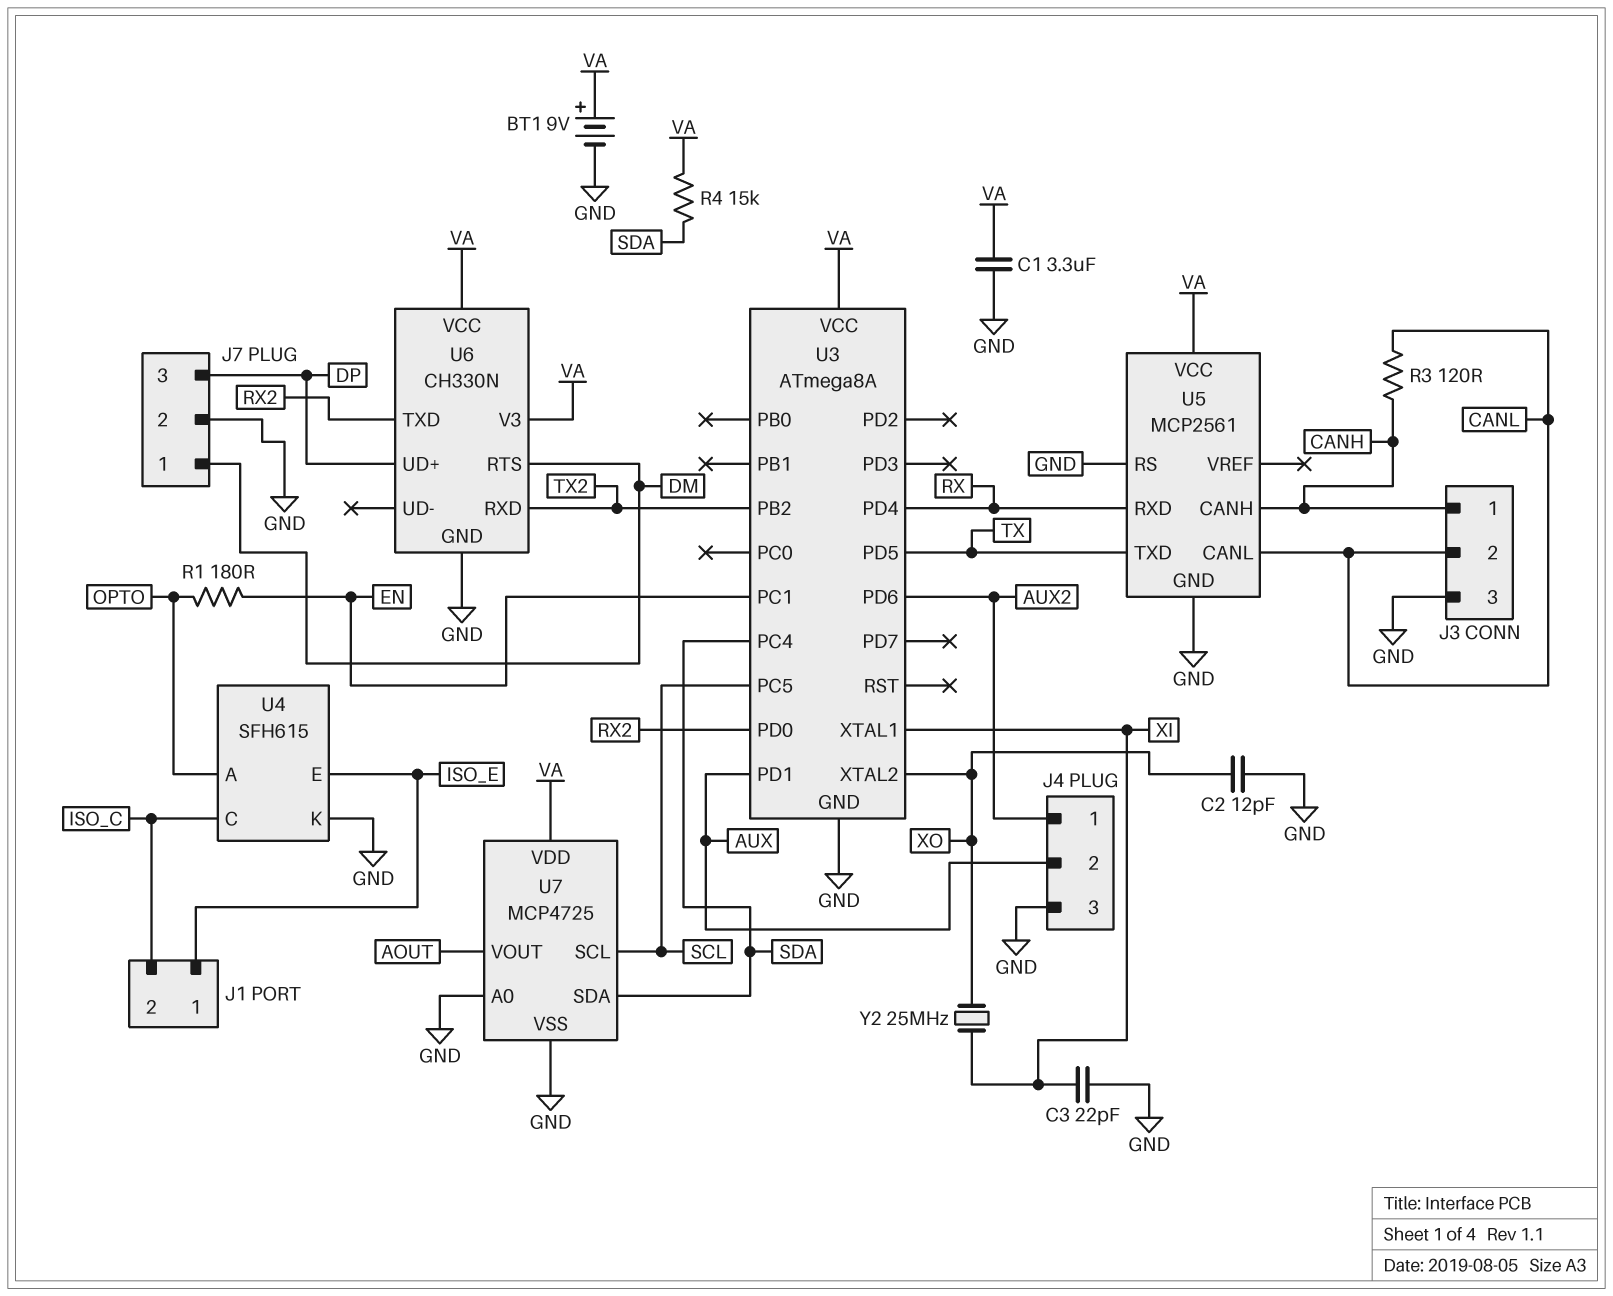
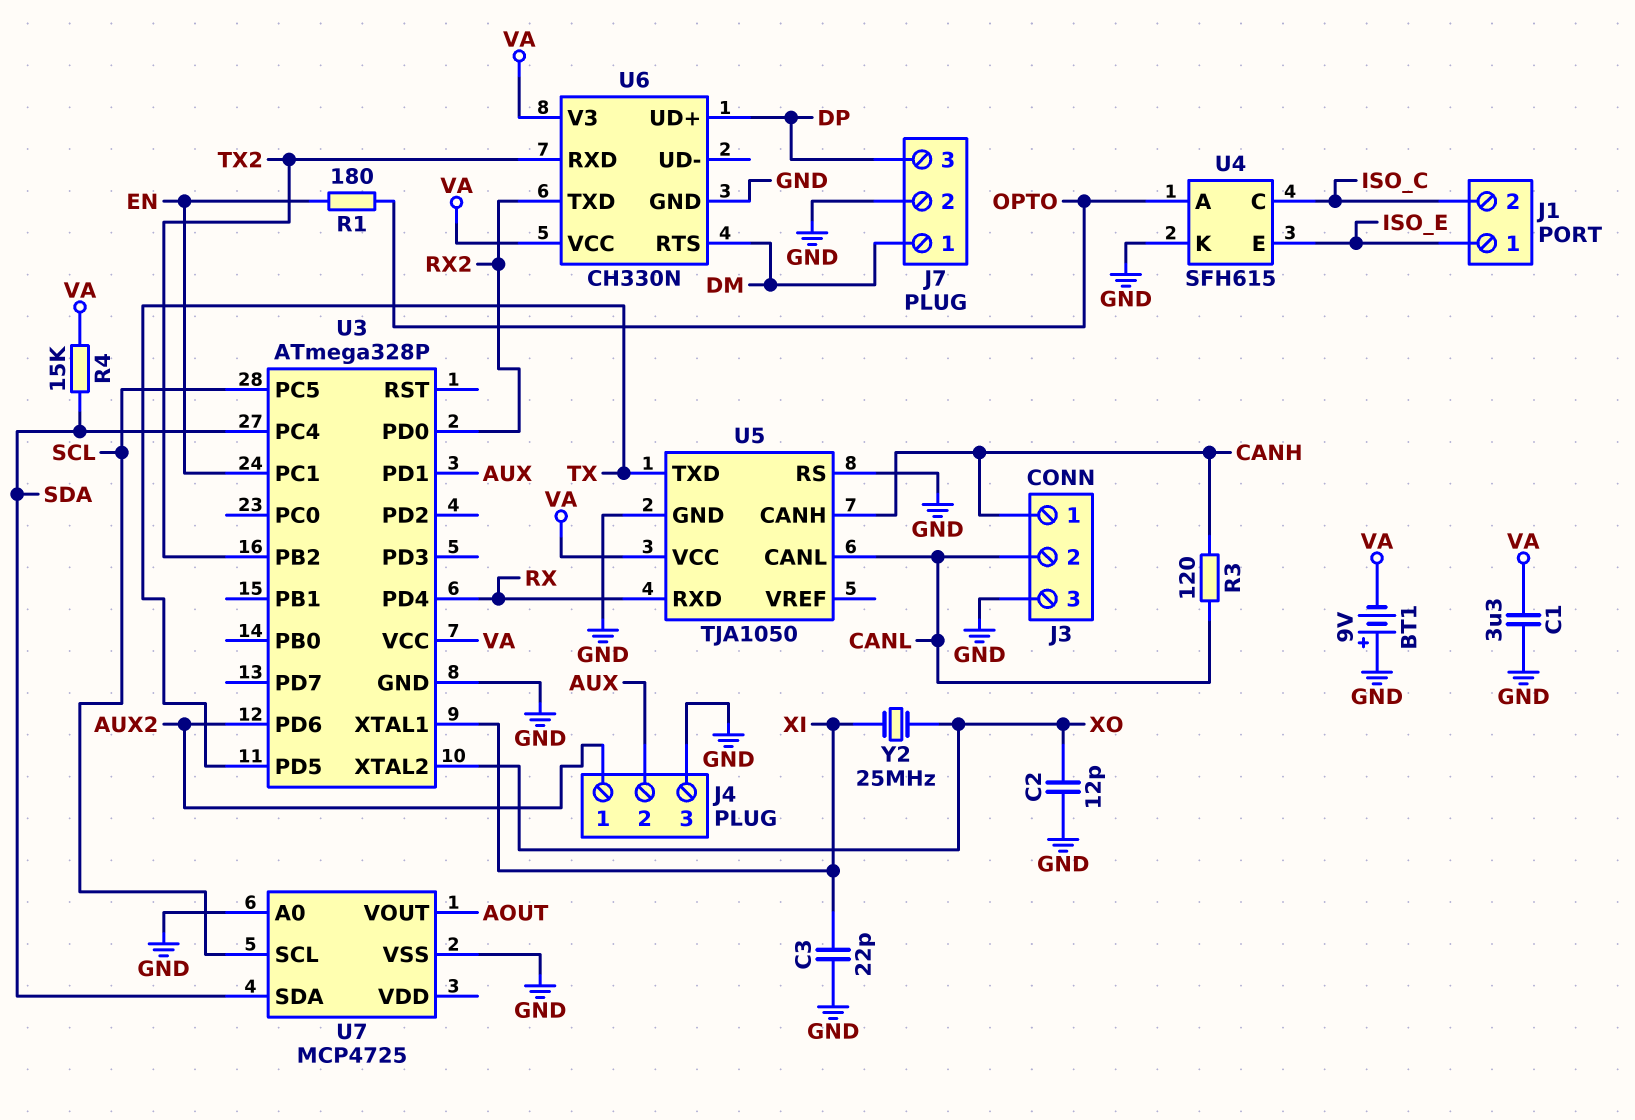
BT1: 9V (plus VA, minus GND) -> 9V (plus GND, minus VA)
U3: ATmega8A -> ATmega328P
U5: MCP2561 -> TJA1050
U7 pin VDD: VA -> none

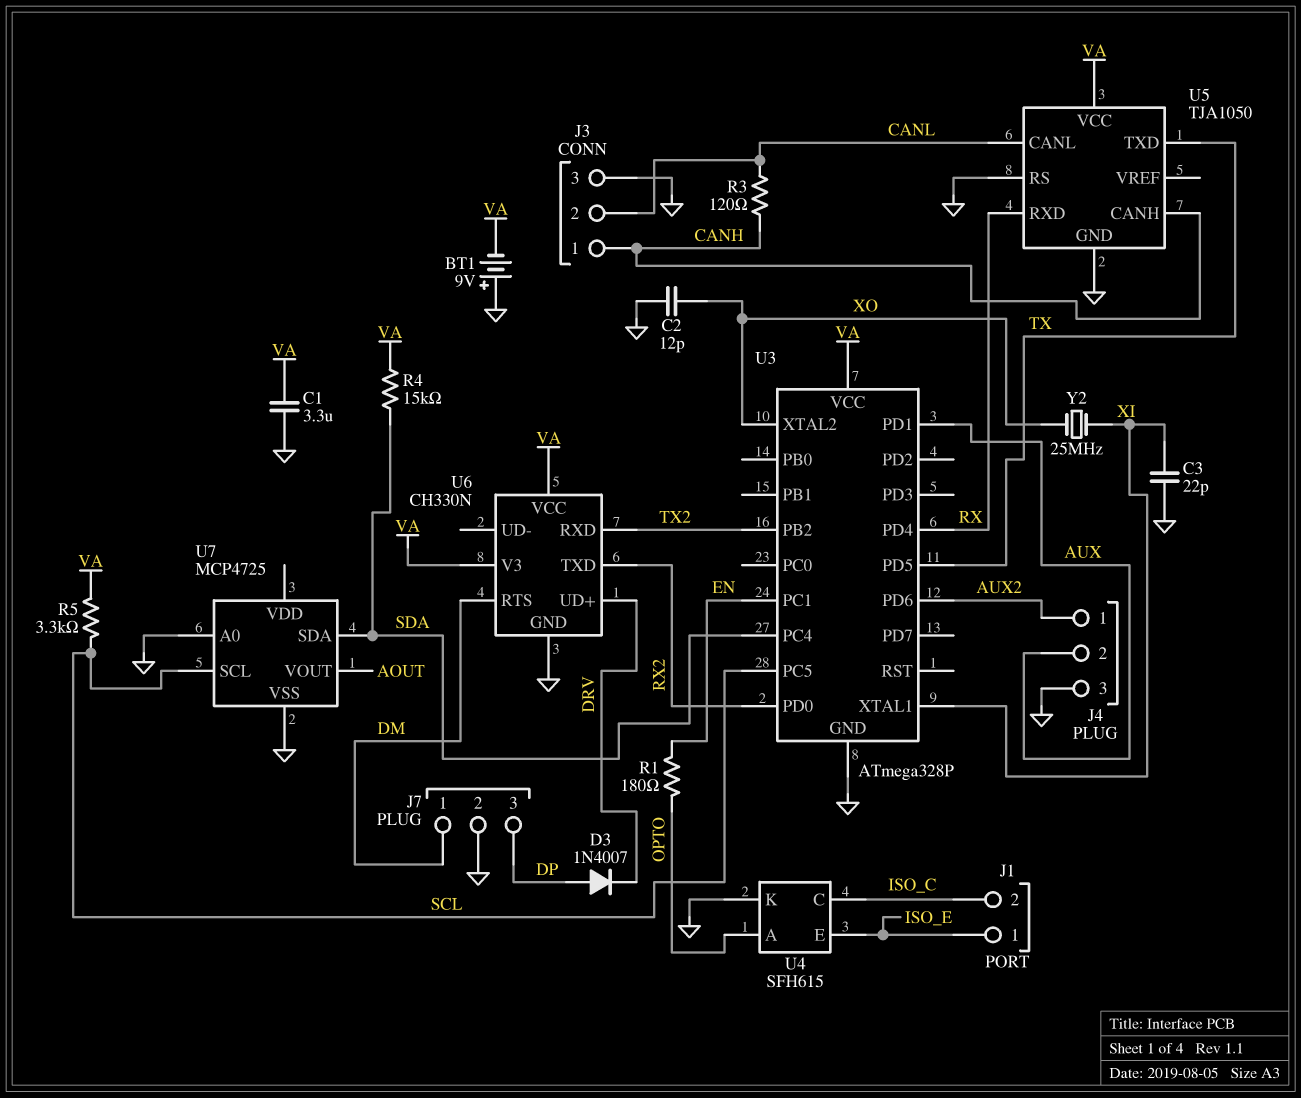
D3: none -> diode 1N4007 (A DP, K DRV)
R5: none -> 3.3k (SCL, VA)
U6 pin UD+: DP -> DRV

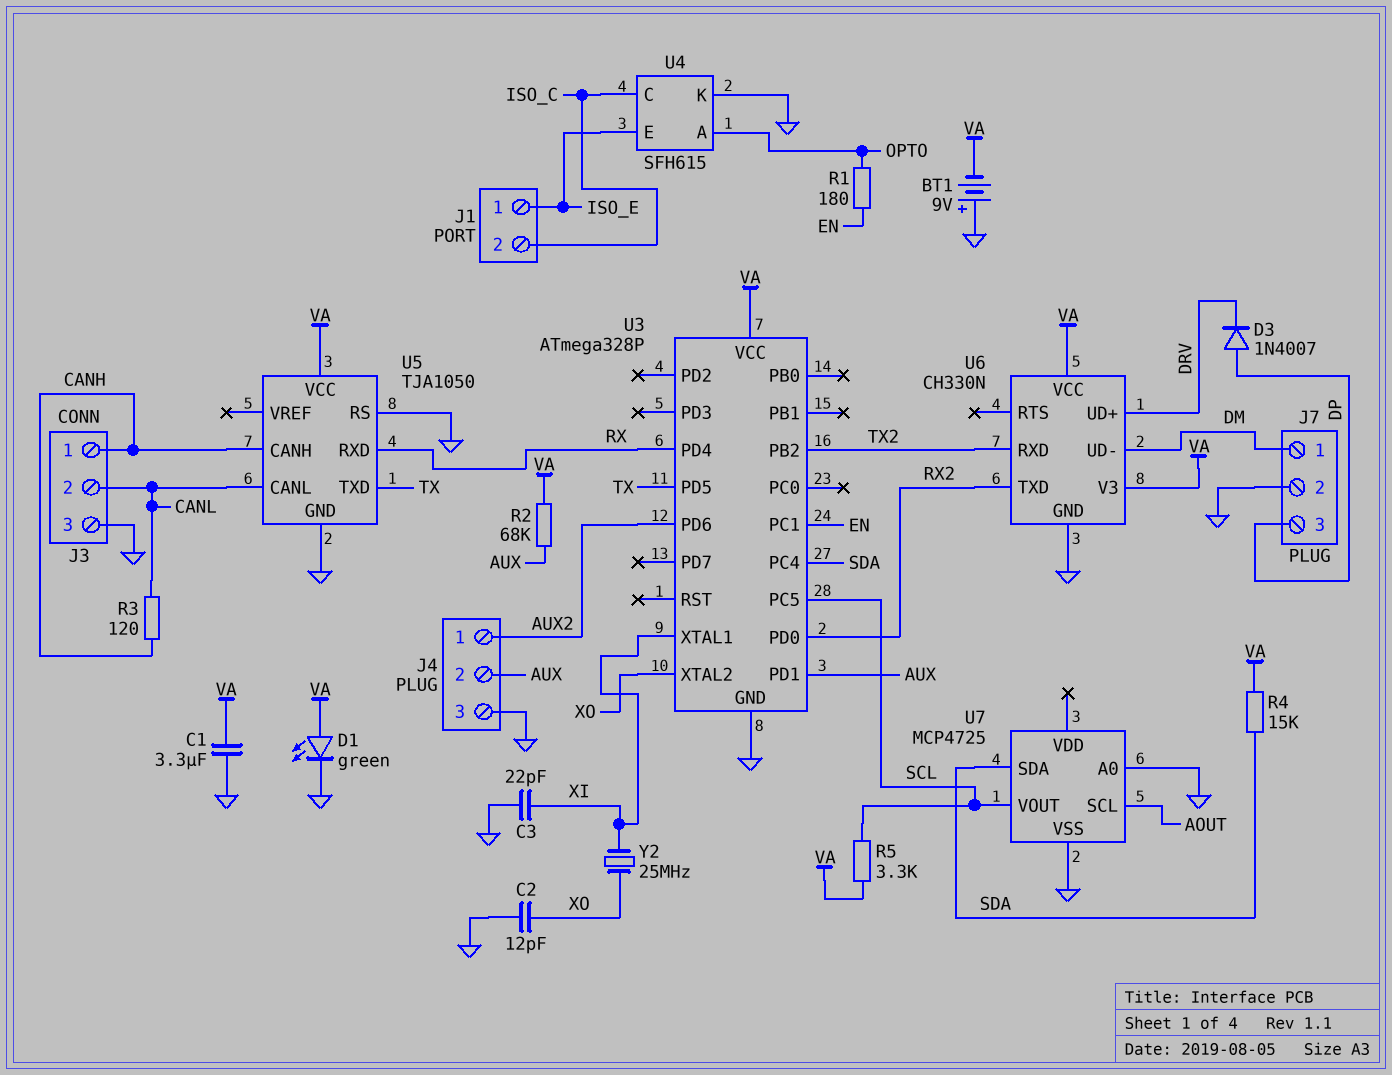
D1: none -> LED green (A VA, K GND)
R2: none -> 68k (AUX, VA)
U6 pin RTS: DM -> none
U6 pin UD-: none -> DM
U7 pin SCL: SCL -> AOUT
U7 pin VOUT: AOUT -> SCL

